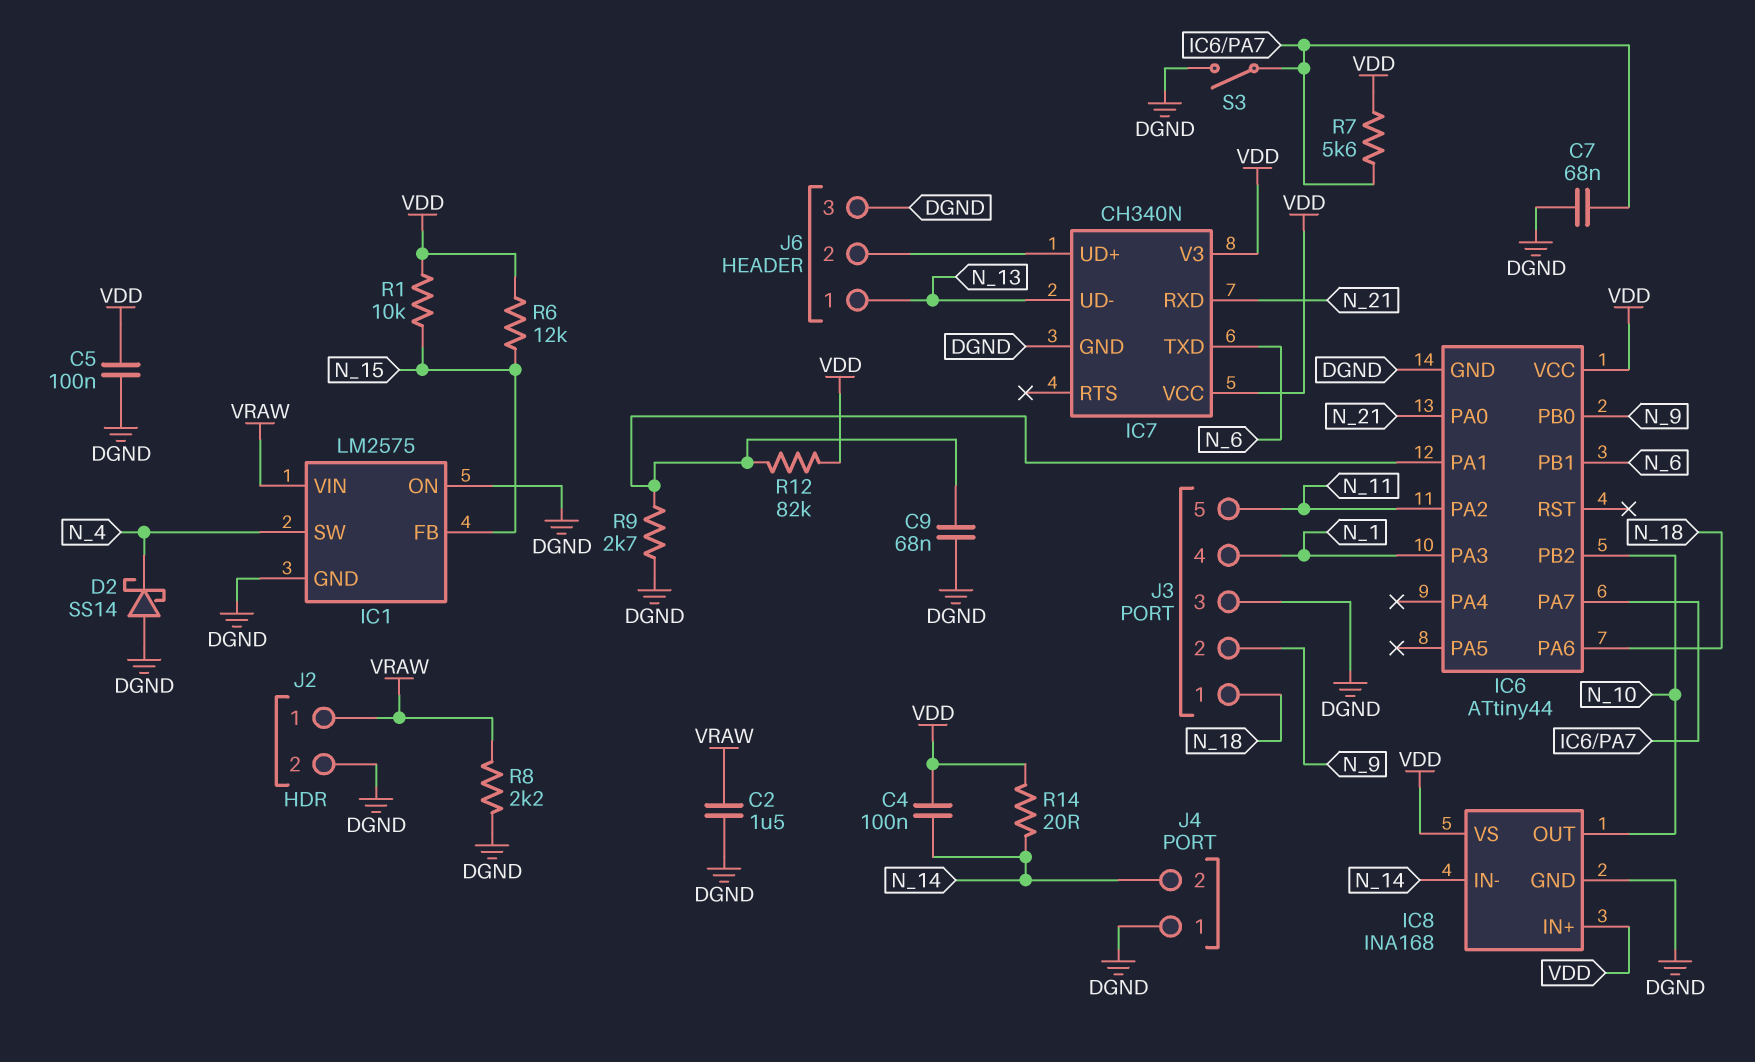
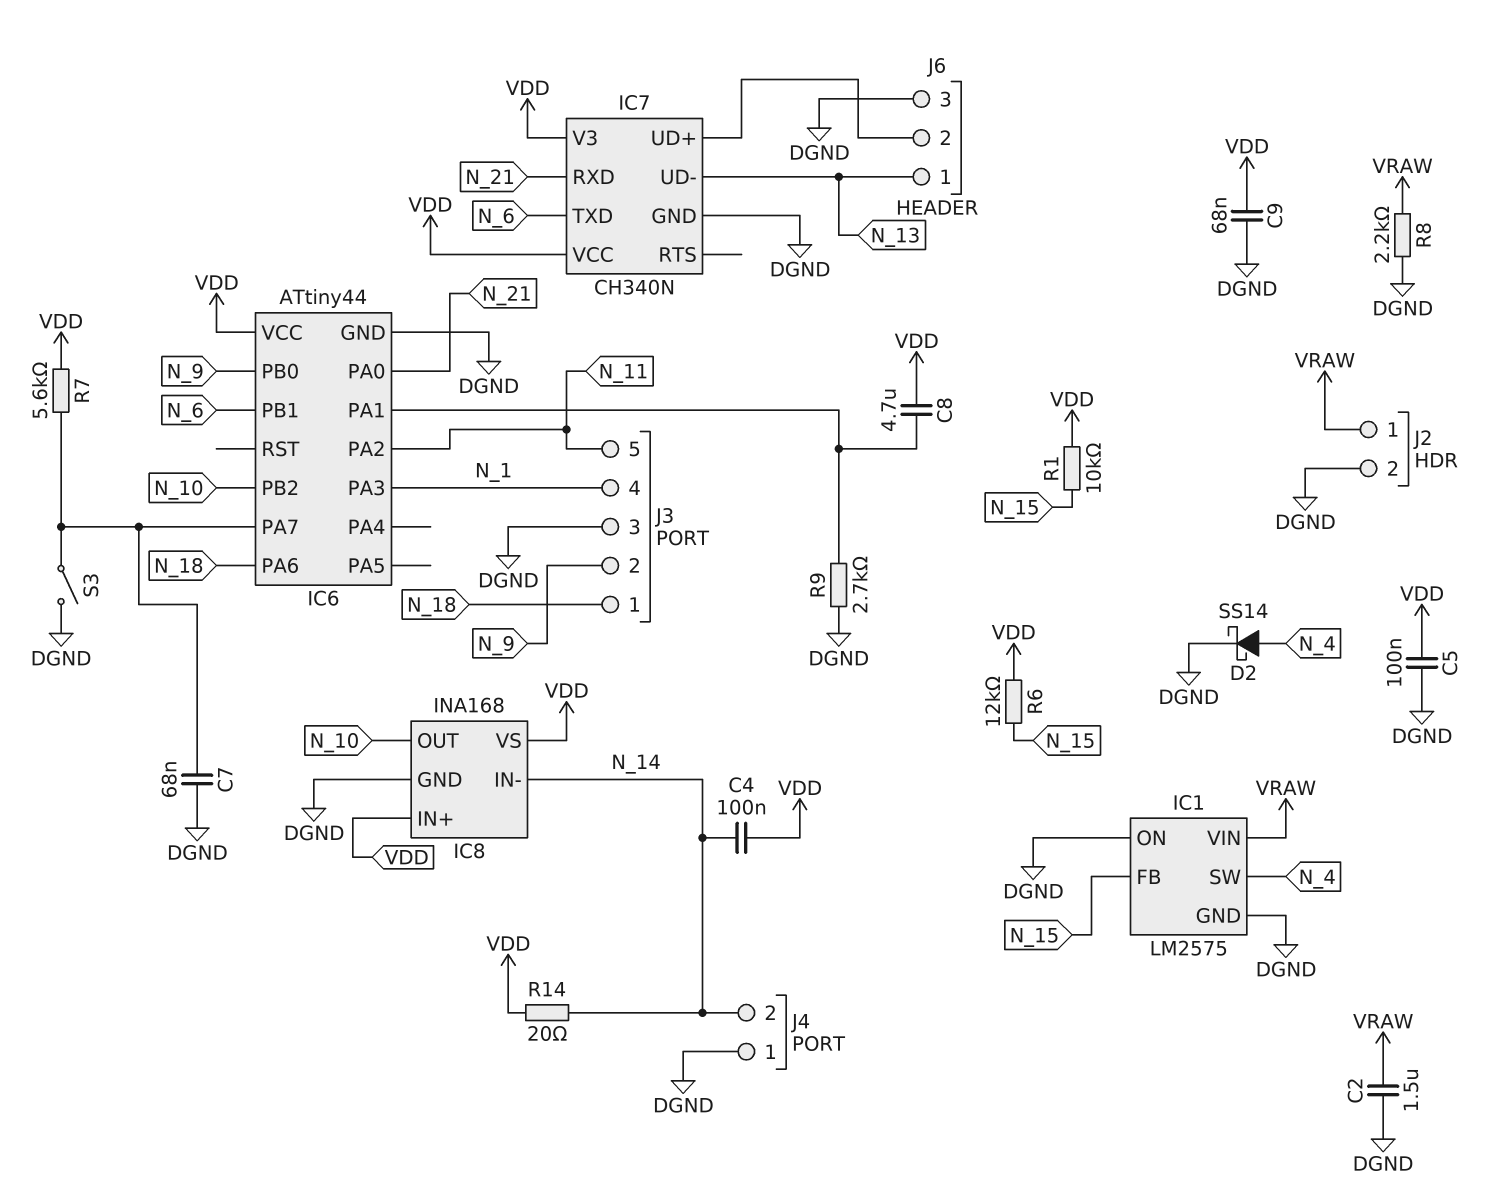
C8: none -> 4.7uF (IC6/PA1, VDD)
C9: 68nF (DGND, IC6/PA1) -> 68nF (DGND, VDD)
D2: schottky SS14 (A DGND, K N_4) -> schottky SS14 (A N_4, K DGND)
R12: 82k (IC6/PA1, VDD) -> none

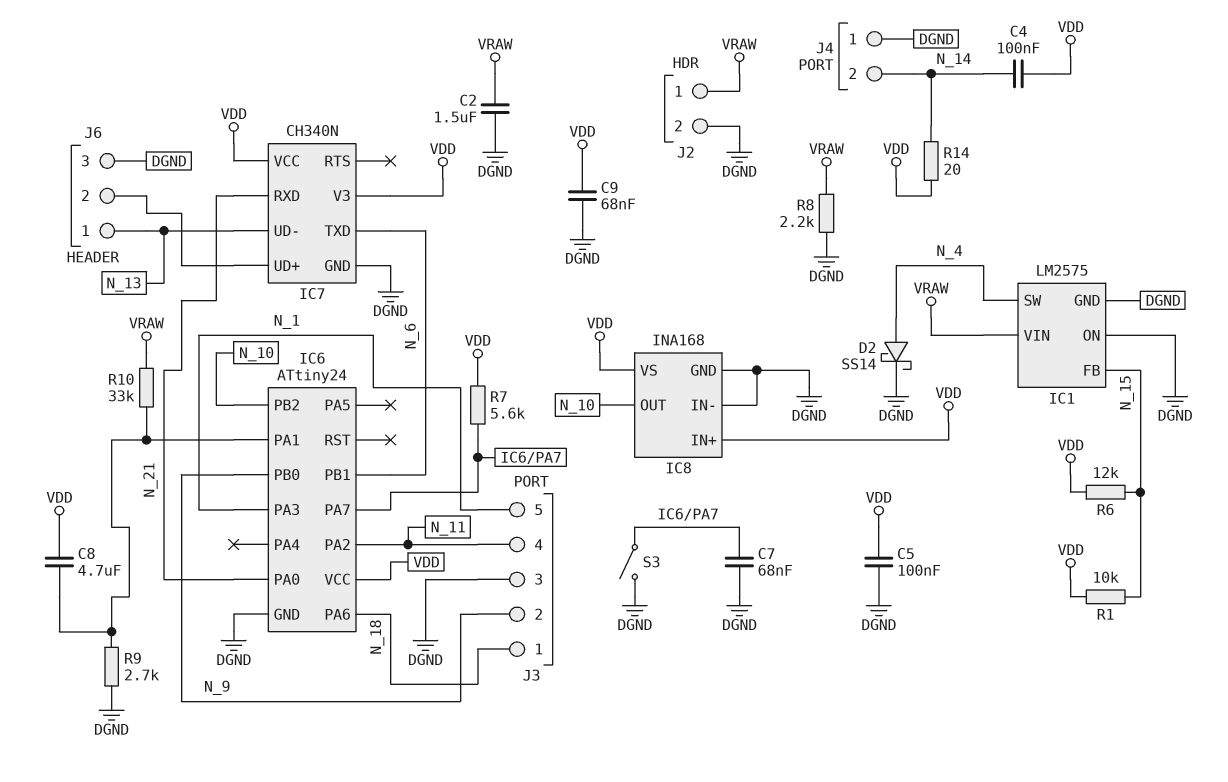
IC6: ATtiny44 -> ATtiny24
IC8 pin IN-: N_14 -> DGND
J3 pin 4: N_1 -> N_11
J3 pin 5: N_11 -> N_1
R10: none -> 33k (IC6/PA1, VRAW)

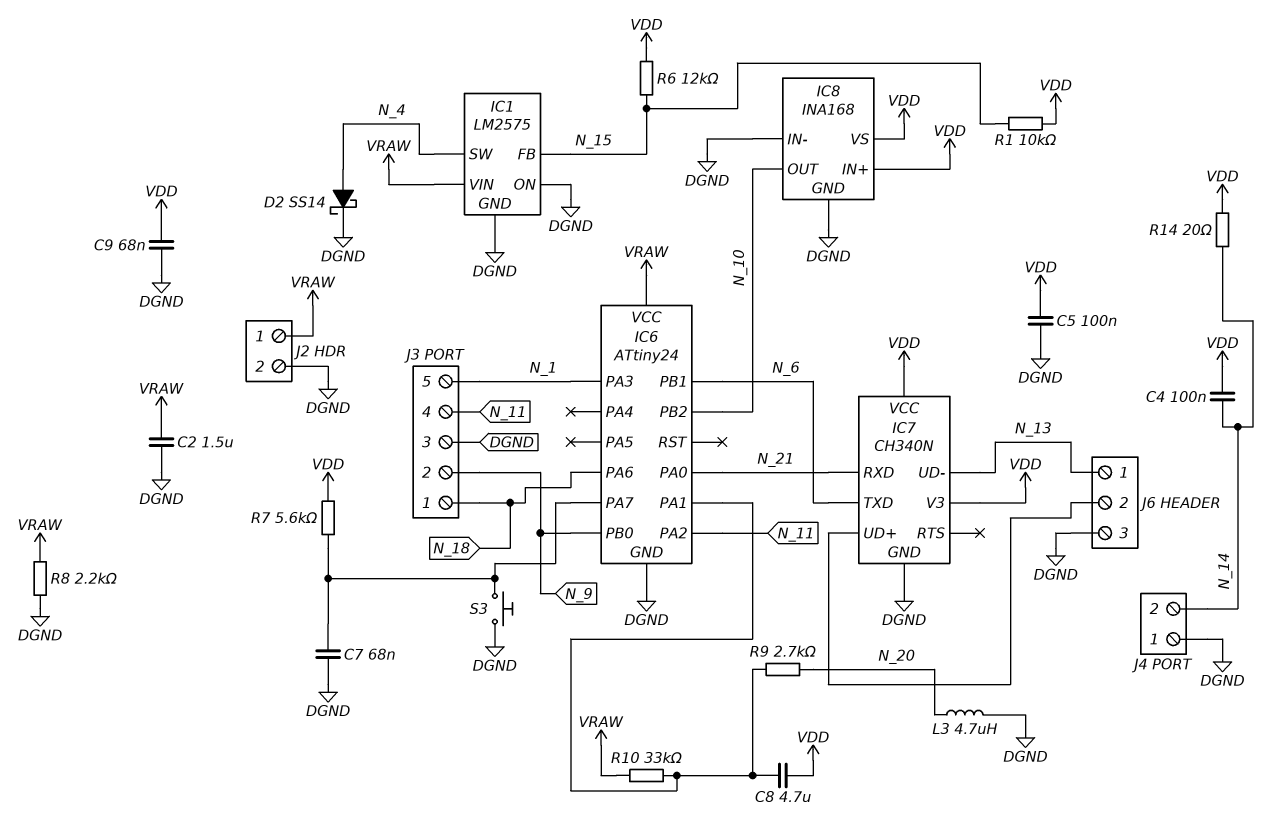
IC6 pin VCC: VDD -> VRAW
L3: none -> 4.7uH (DGND, N_20)
R9: 2.7k (DGND, IC6/PA1) -> 2.7k (IC6/PA1, N_20)
S3: switch (DGND, IC6/PA7) -> button (DGND, IC6/PA7)

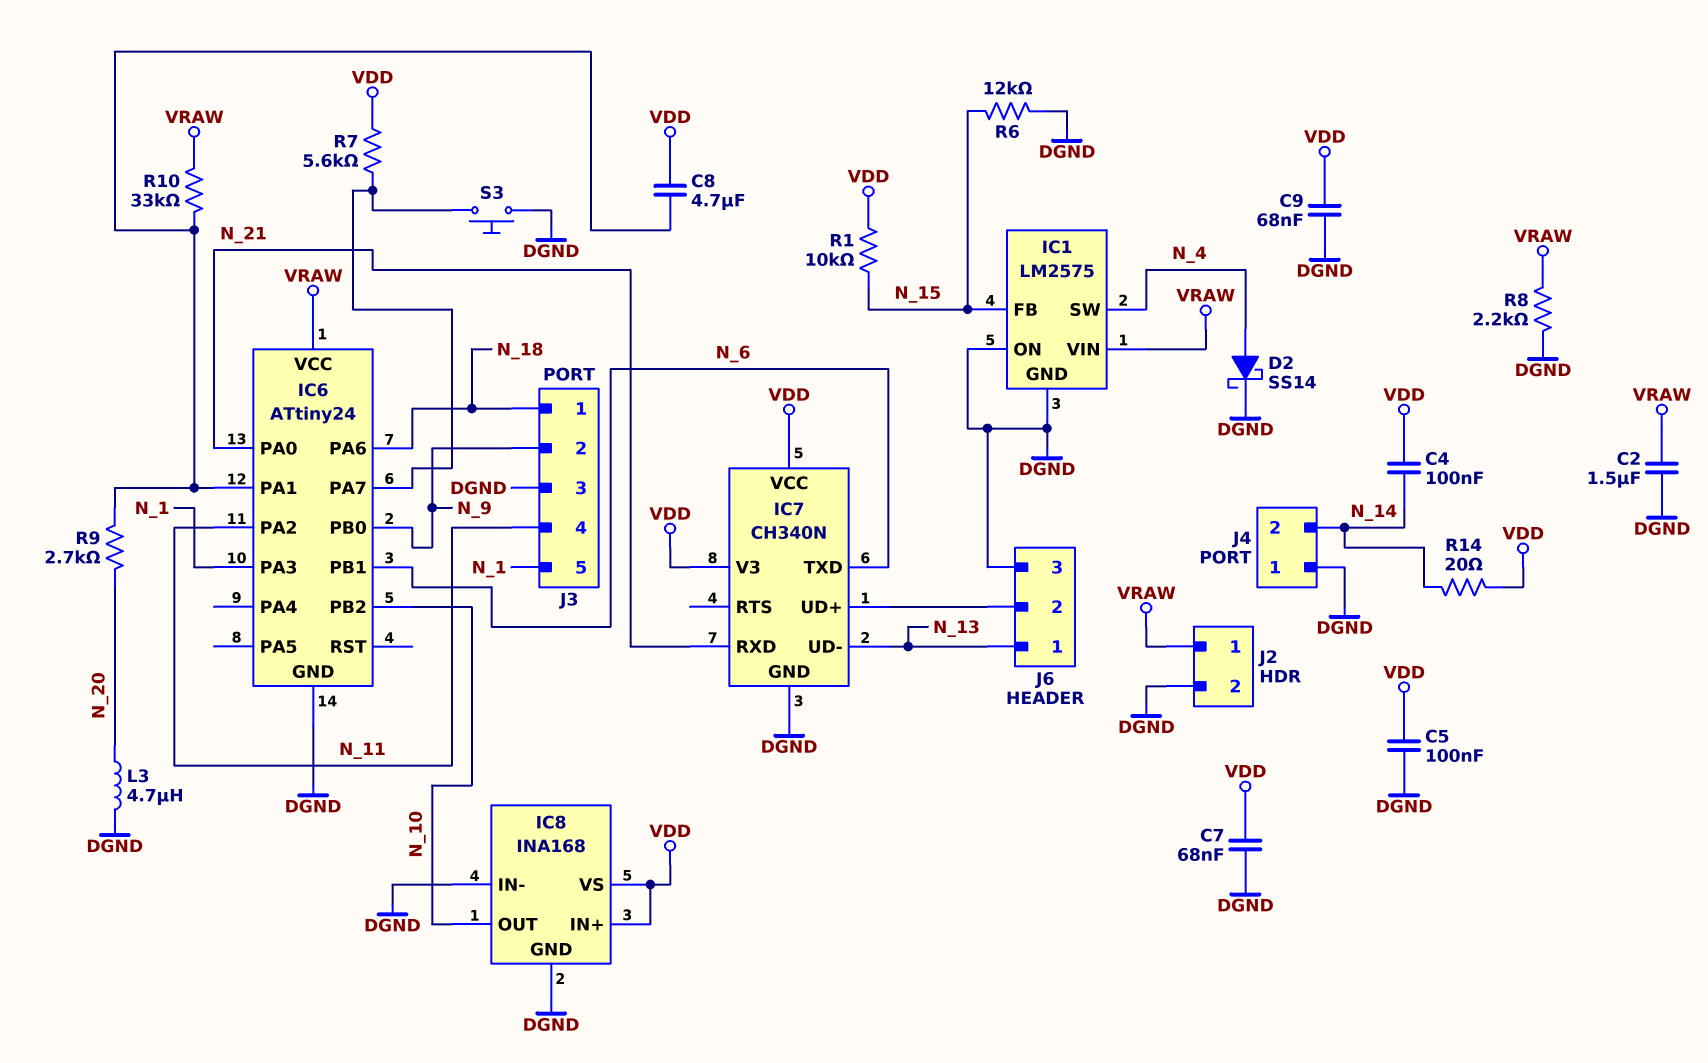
C7: 68nF (DGND, IC6/PA7) -> 68nF (DGND, VDD)
R6: 12k (N_15, VDD) -> 12k (DGND, N_15)

